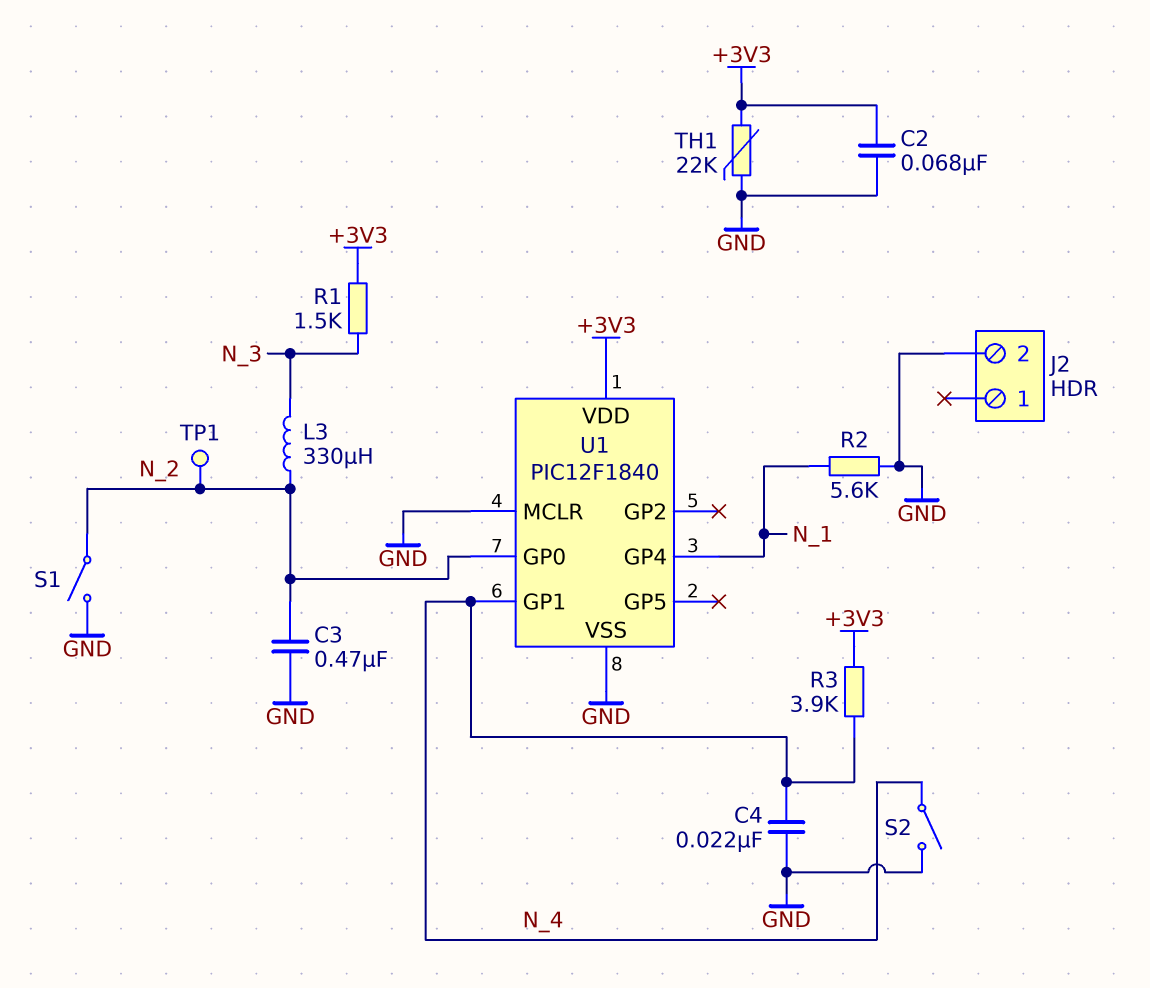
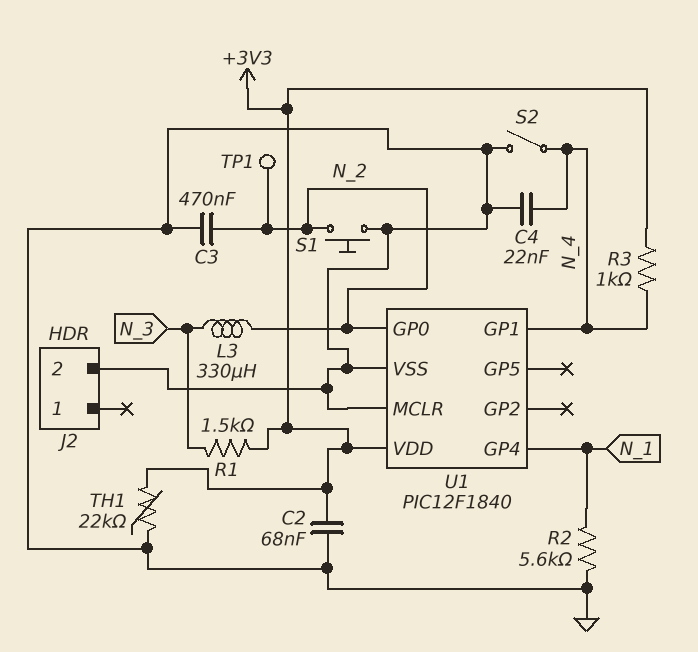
R3: 3.9k (+3V3, N_4) -> 1k (+3V3, N_4)
S1: switch (GND, N_2) -> button (GND, N_2)

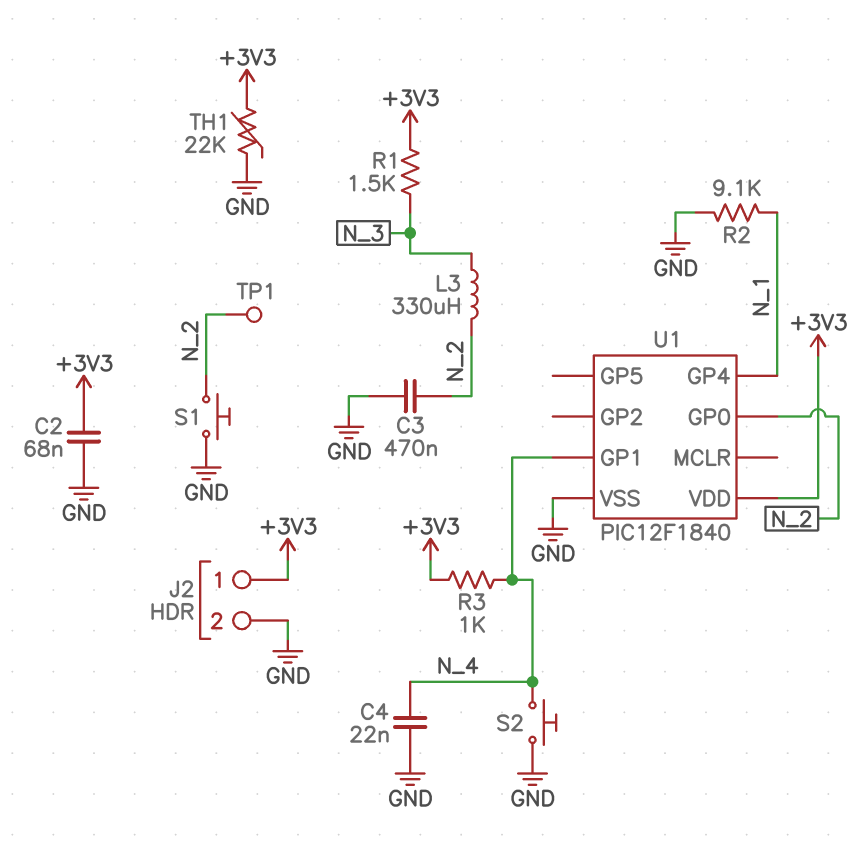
J2 pin 1: none -> +3V3
R2: 5.6k (GND, N_1) -> 9.1k (GND, N_1)
S2: switch (GND, N_4) -> button (GND, N_4)
U1 pin MCLR: GND -> none

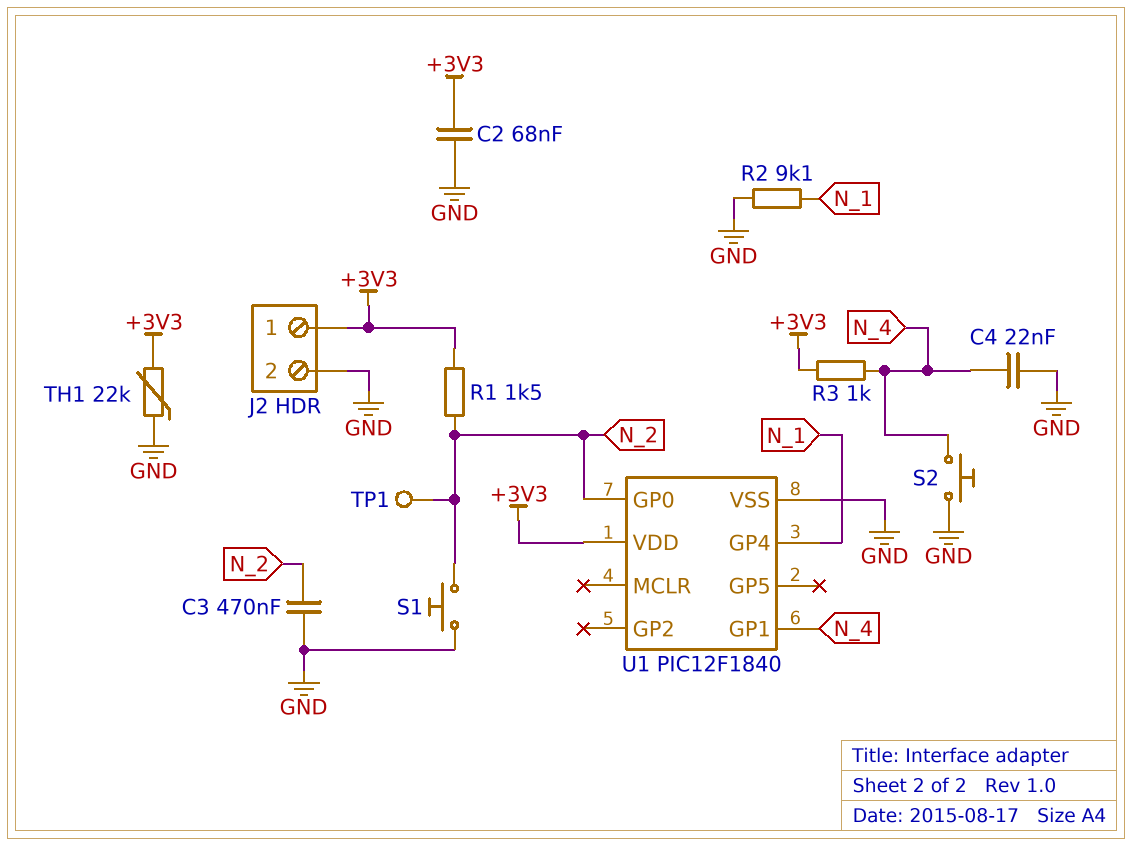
L3: 330uH (N_2, N_3) -> none
R1: 1.5k (+3V3, N_3) -> 1.5k (+3V3, N_2)

